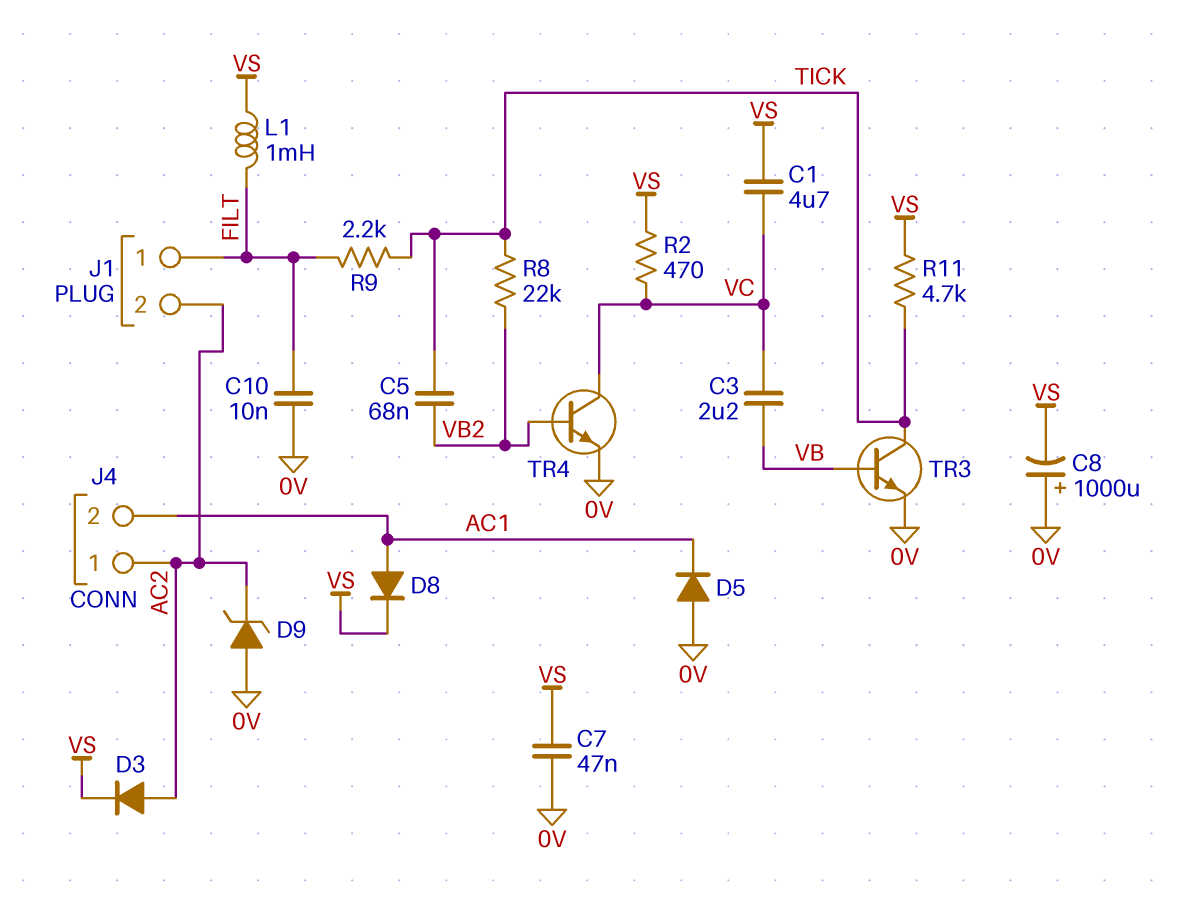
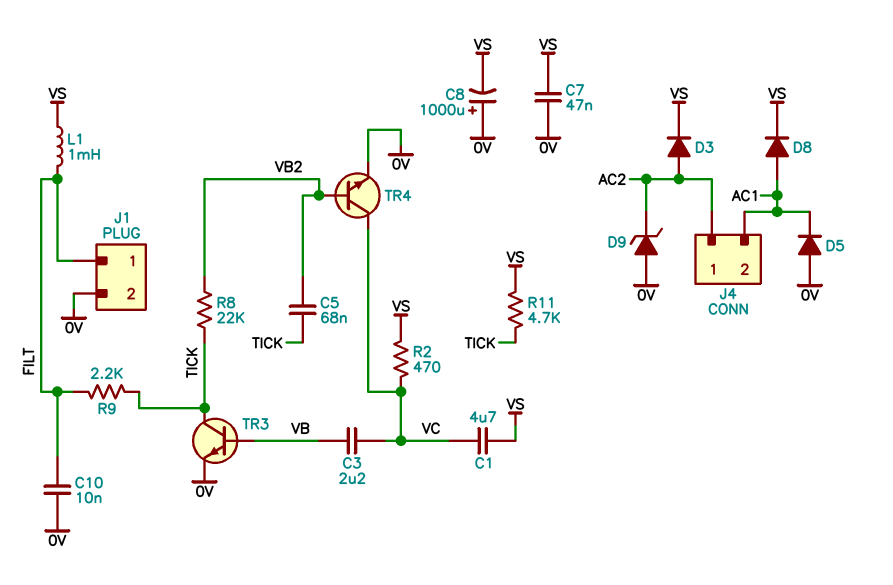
J1 pin 2: AC2 -> 0V

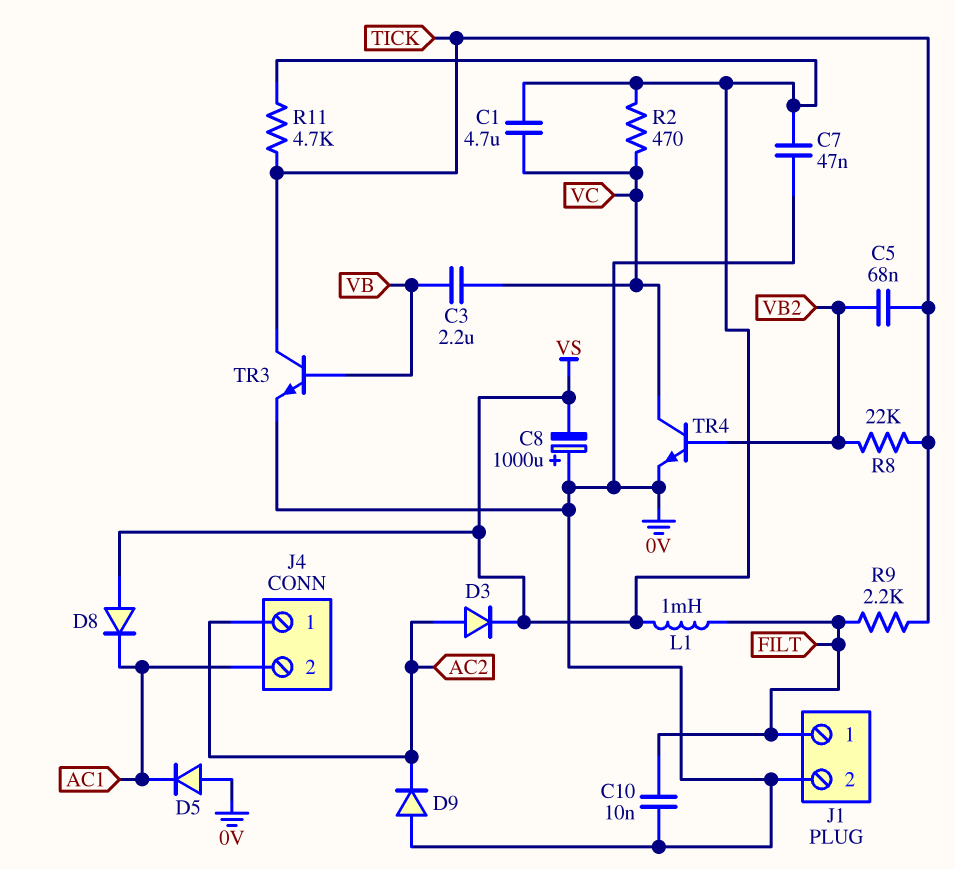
D8: diode (A AC1, K VS) -> diode (A VS, K AC1)
D9: zener (A 0V, K AC2) -> diode (A 0V, K AC2)

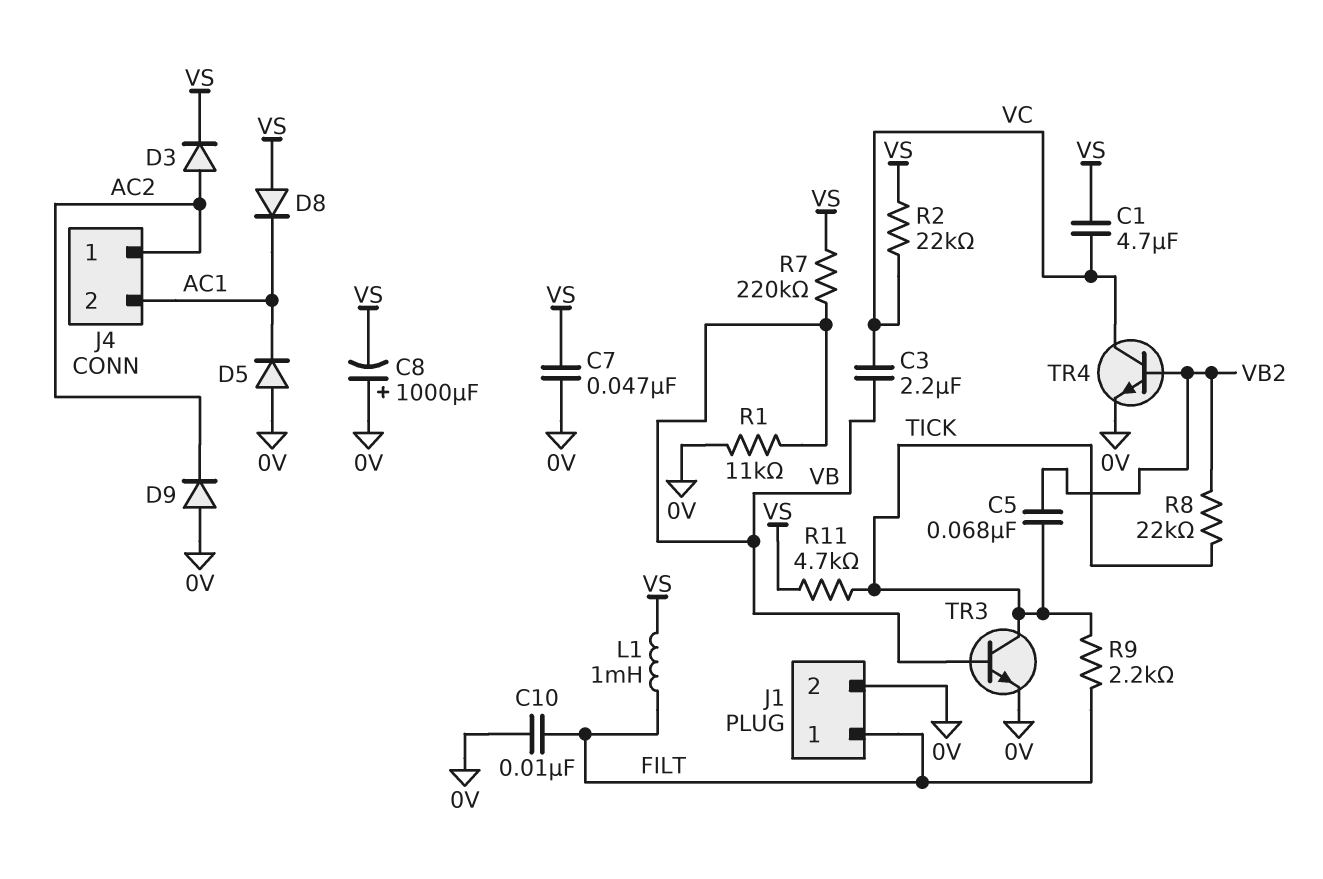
R1: none -> 11k (0V, VB)
R2: 470 (VC, VS) -> 22k (VC, VS)
R7: none -> 220k (VB, VS)

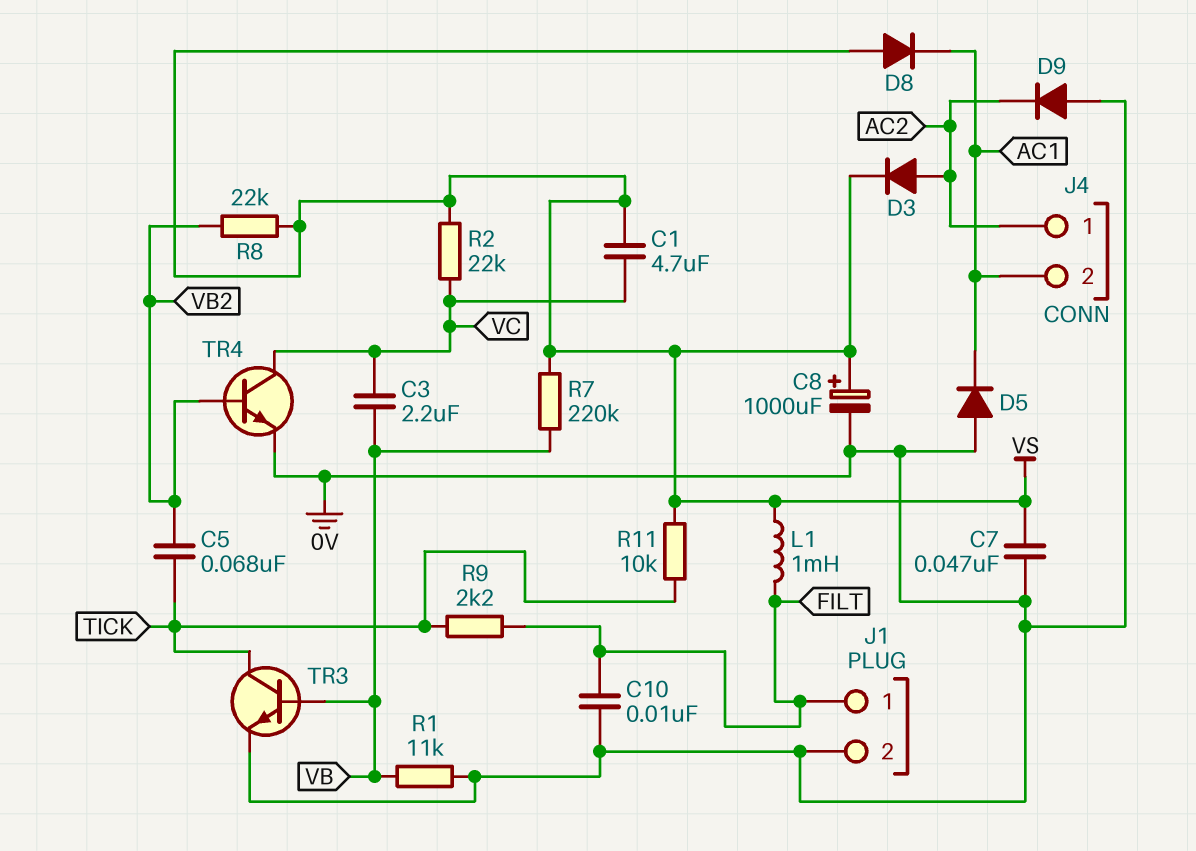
C8: 1000uF (plus 0V, minus VS) -> 1000uF (plus VS, minus 0V)
R8: 22k (TICK, VB2) -> 22k (VB2, VS)
R11: 4.7k (TICK, VS) -> 10k (TICK, VS)

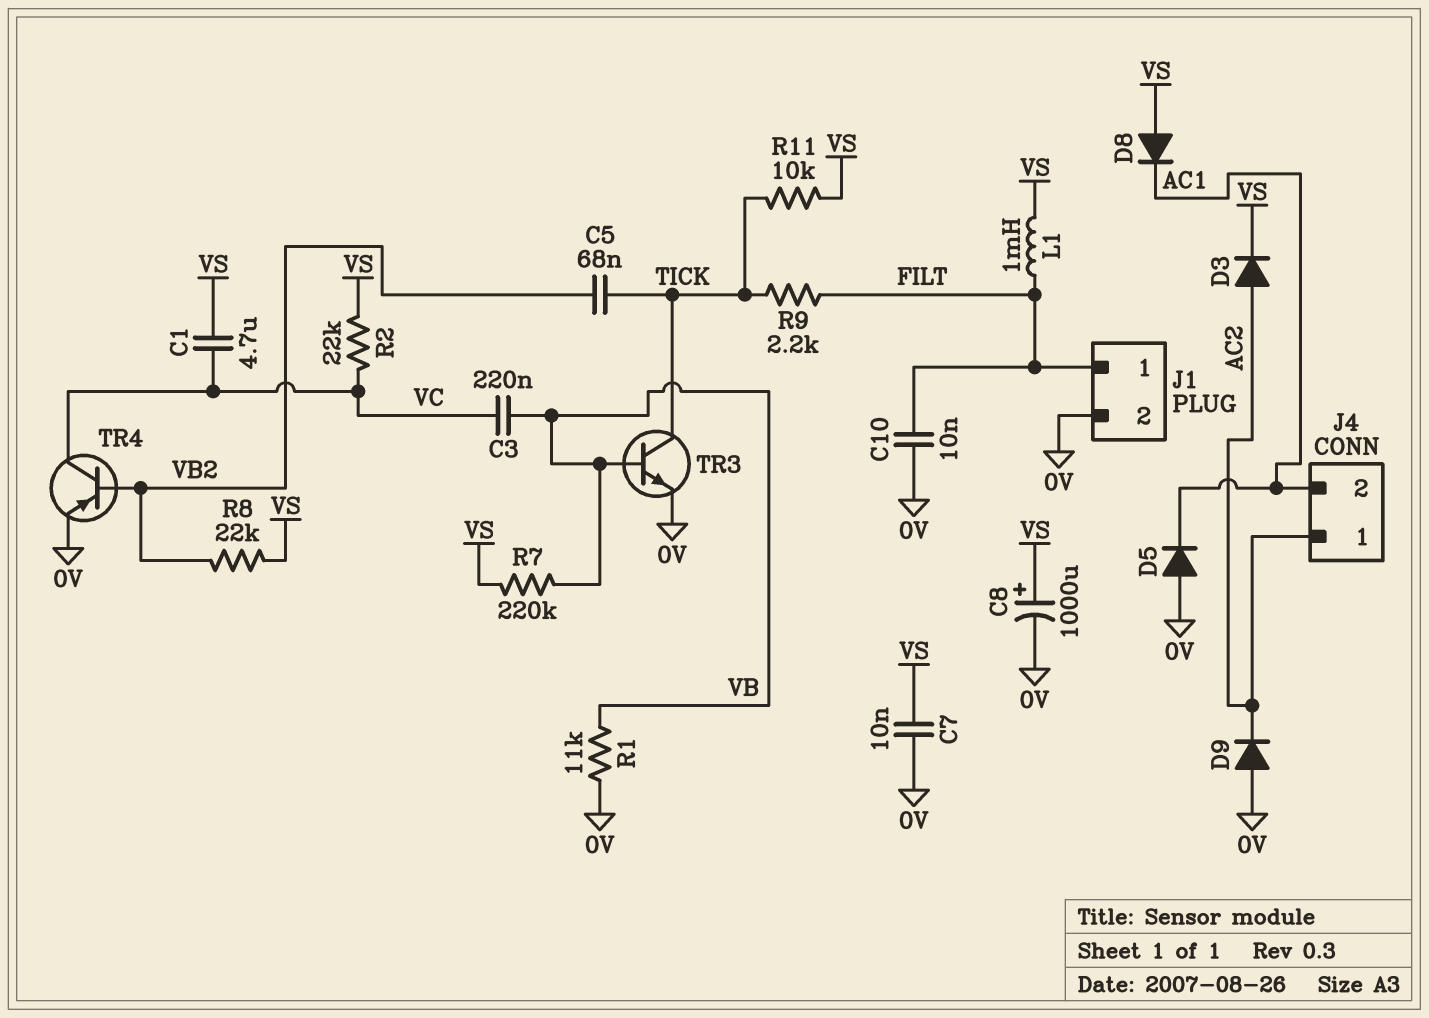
C3: 2.2uF (VB, VC) -> 220nF (VB, VC)
C7: 47nF (0V, VS) -> 10nF (0V, VS)
TR4: NPN (B VB2, C VC, E 0V) -> PNP (B VB2, C VC, E 0V)

